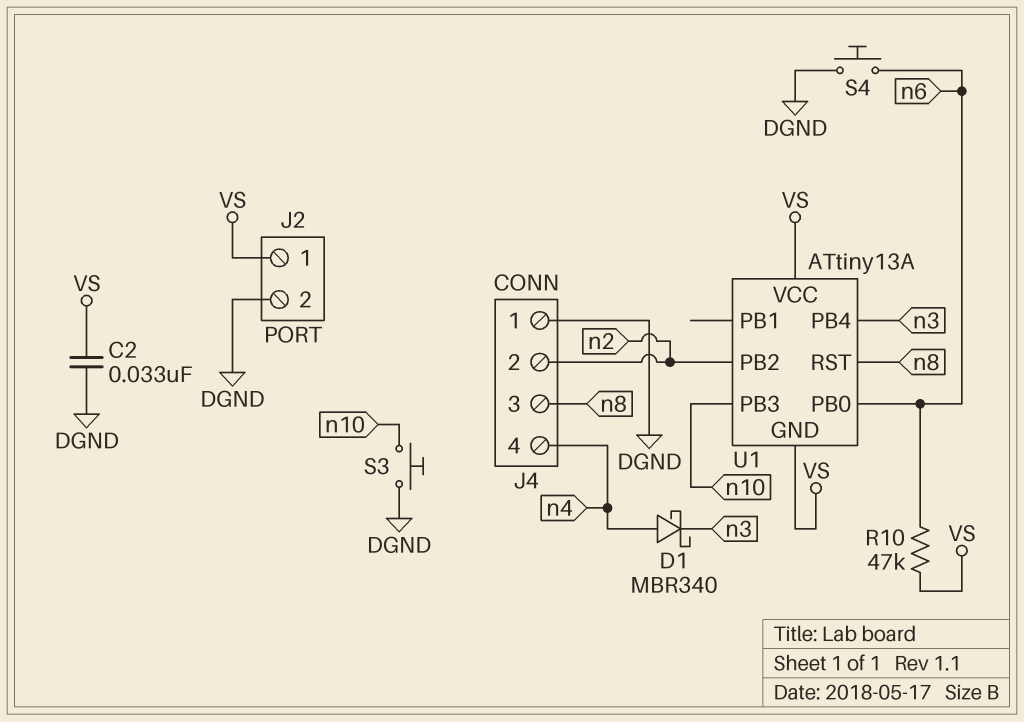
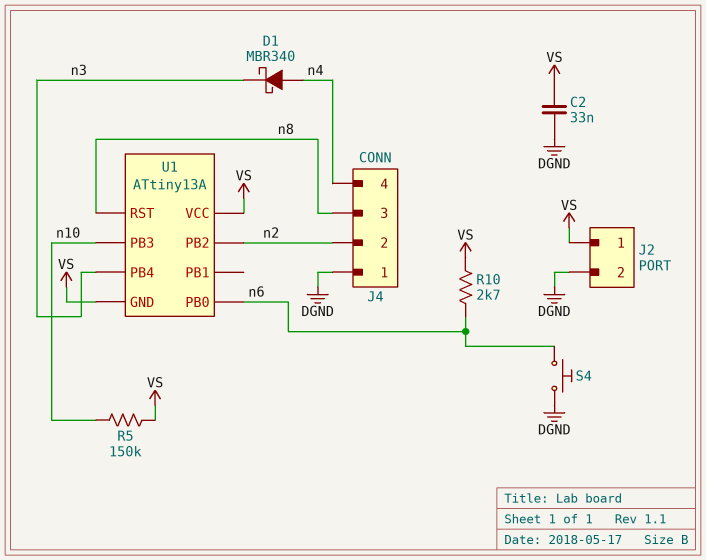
R5: none -> 150k (VS, n10)
R10: 47k (VS, n6) -> 2.7k (VS, n6)
S3: button (DGND, n10) -> none

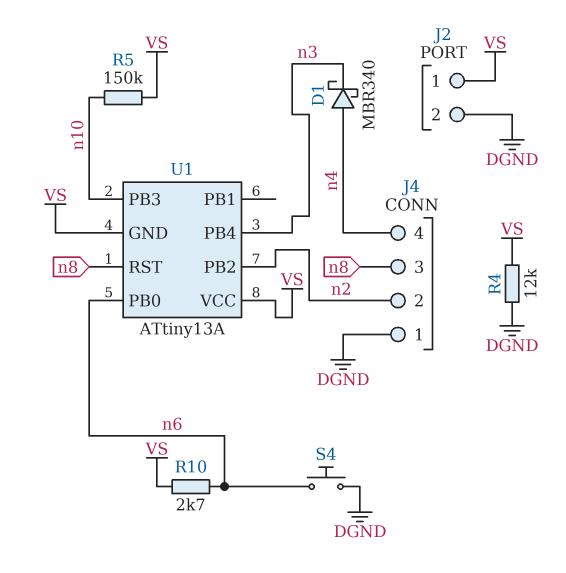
C2: 33nF (DGND, VS) -> none
R4: none -> 12k (DGND, VS)

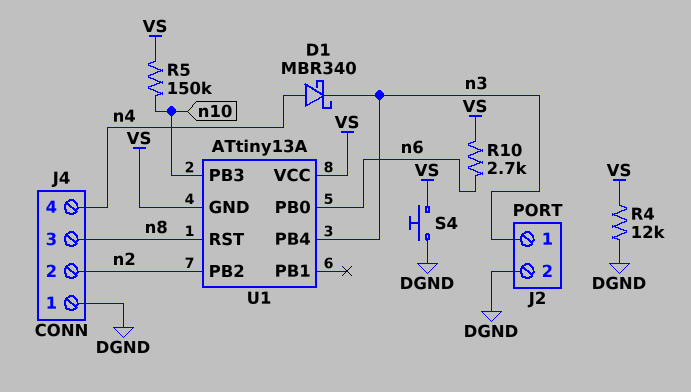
J2 pin 1: VS -> n3
S4: button (DGND, n6) -> button (DGND, VS)

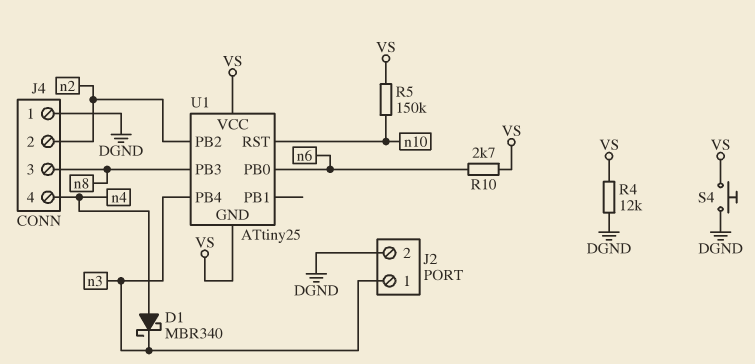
U1: ATtiny13A -> ATtiny25
U1 pin PB3: n10 -> n8
U1 pin RST: n8 -> n10

